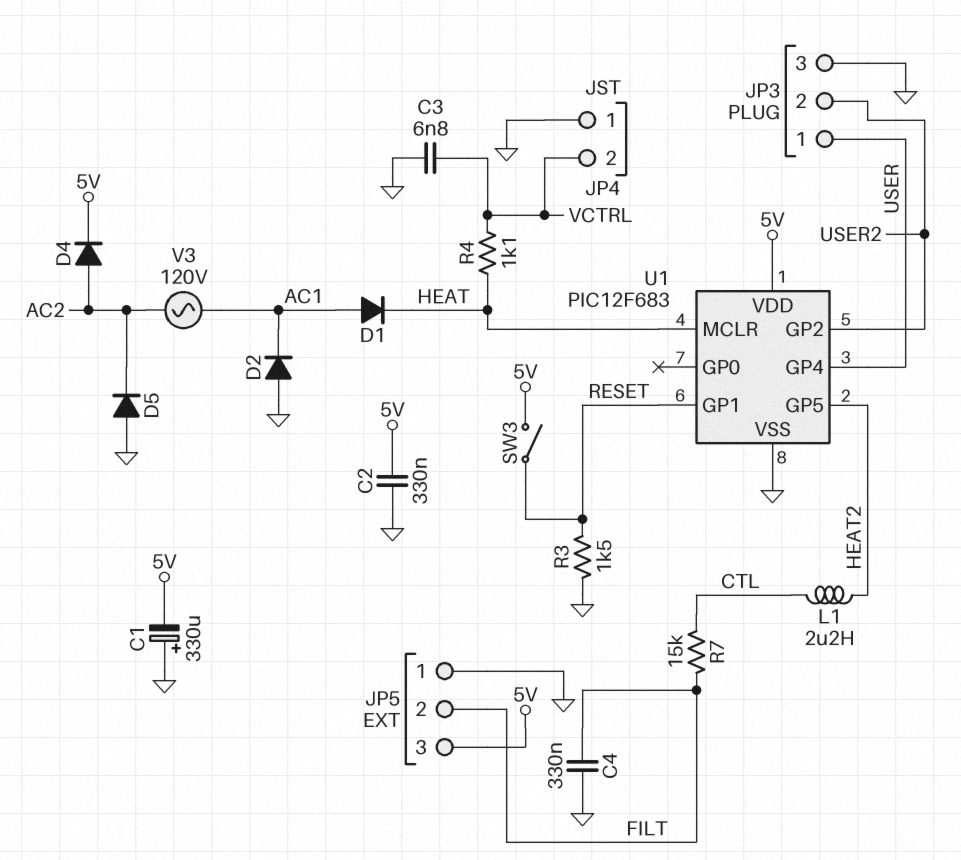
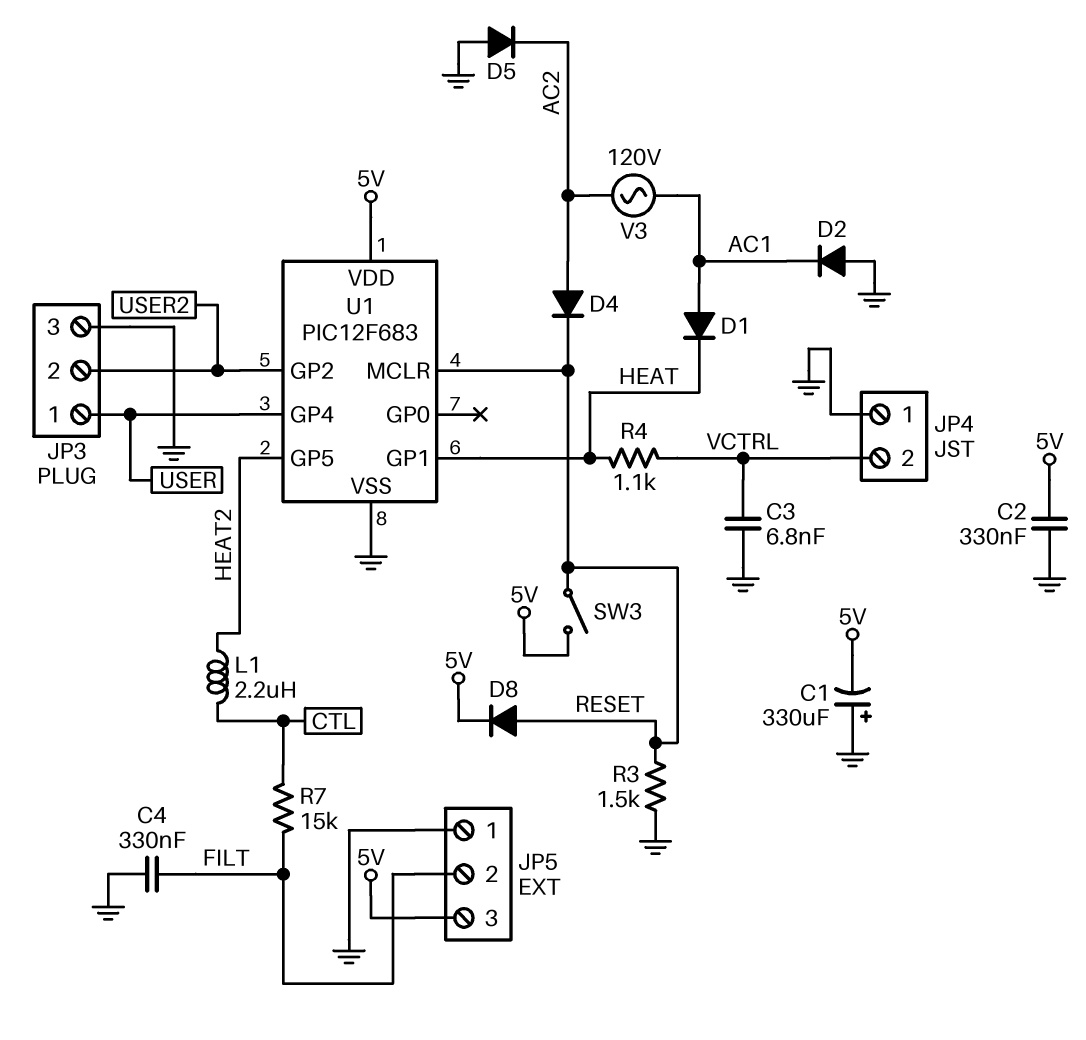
D4: diode (A AC2, K 5V) -> diode (A AC2, K RESET)
D8: none -> diode (A RESET, K 5V)
U1 pin GP1: RESET -> HEAT
U1 pin MCLR: HEAT -> RESET

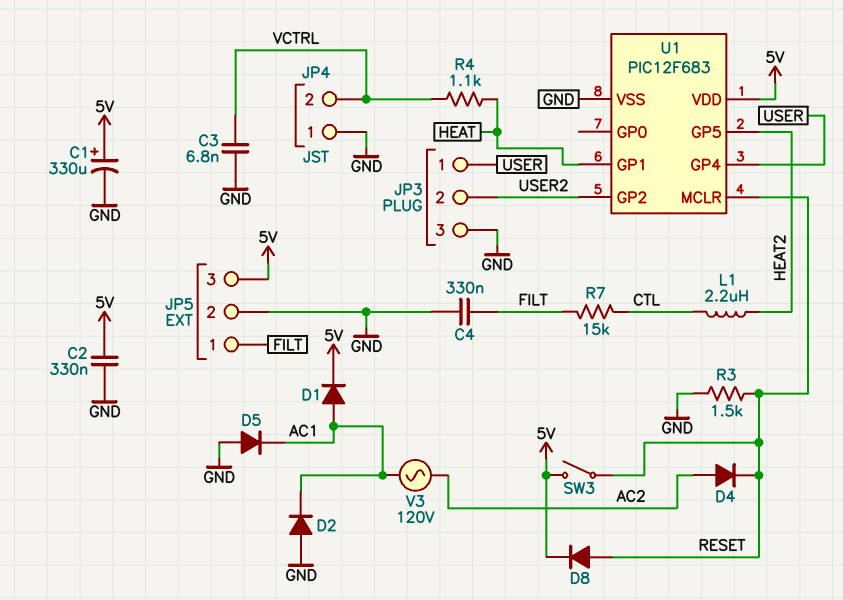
C1: 330uF (plus GND, minus 5V) -> 330uF (plus 5V, minus GND)
D1: diode (A AC1, K HEAT) -> diode (A AC1, K 5V)
D5: diode (A GND, K AC2) -> diode (A GND, K AC1)
JP5 pin 1: GND -> FILT
JP5 pin 2: FILT -> GND

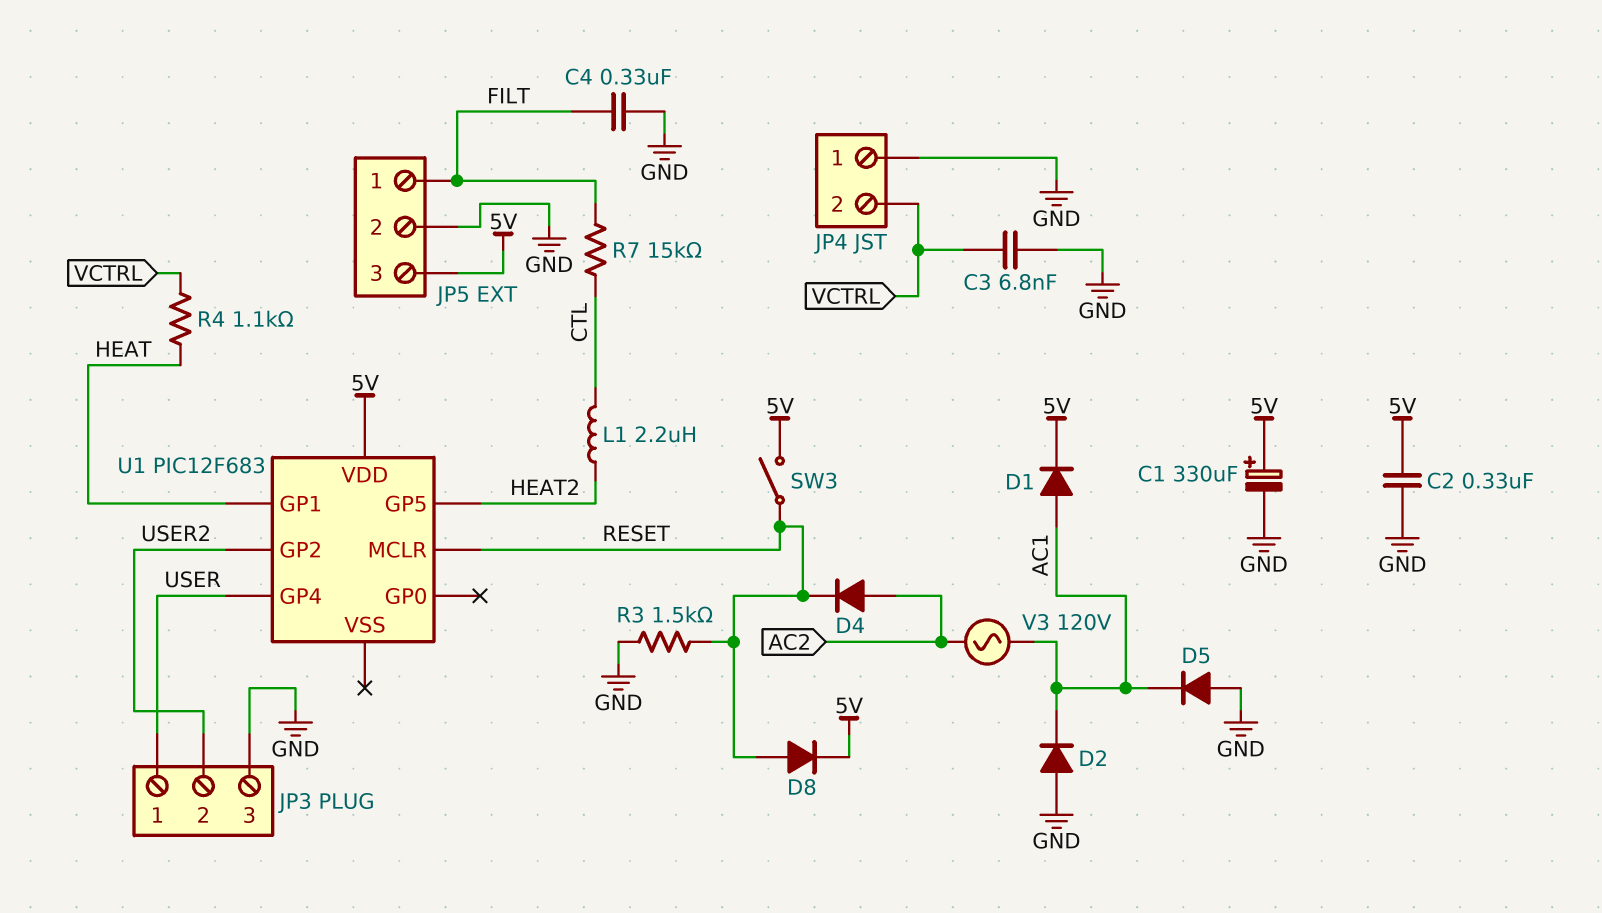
U1 pin VSS: GND -> none

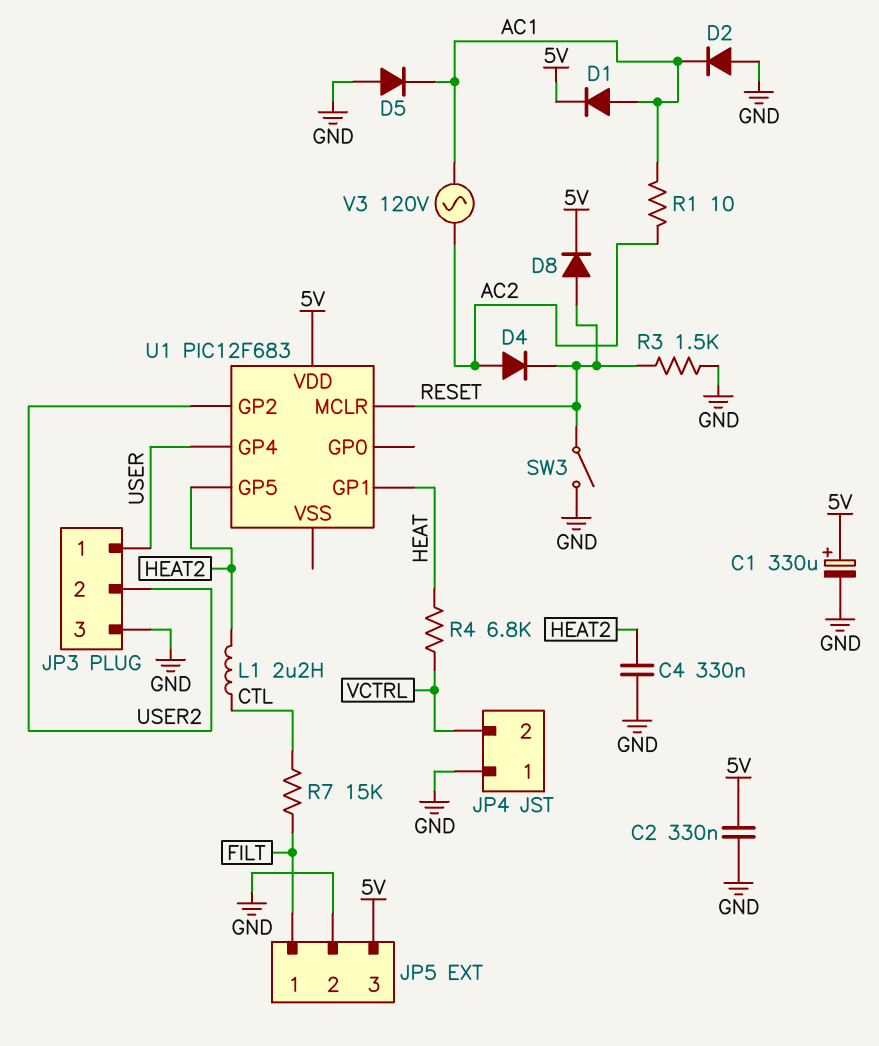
C3: 6.8nF (GND, VCTRL) -> none
C4: 330nF (FILT, GND) -> 330nF (GND, HEAT2)
R1: none -> 10 (AC1, AC2)
R4: 1.1k (HEAT, VCTRL) -> 6.8k (HEAT, VCTRL)
SW3: switch (5V, RESET) -> switch (GND, RESET)

